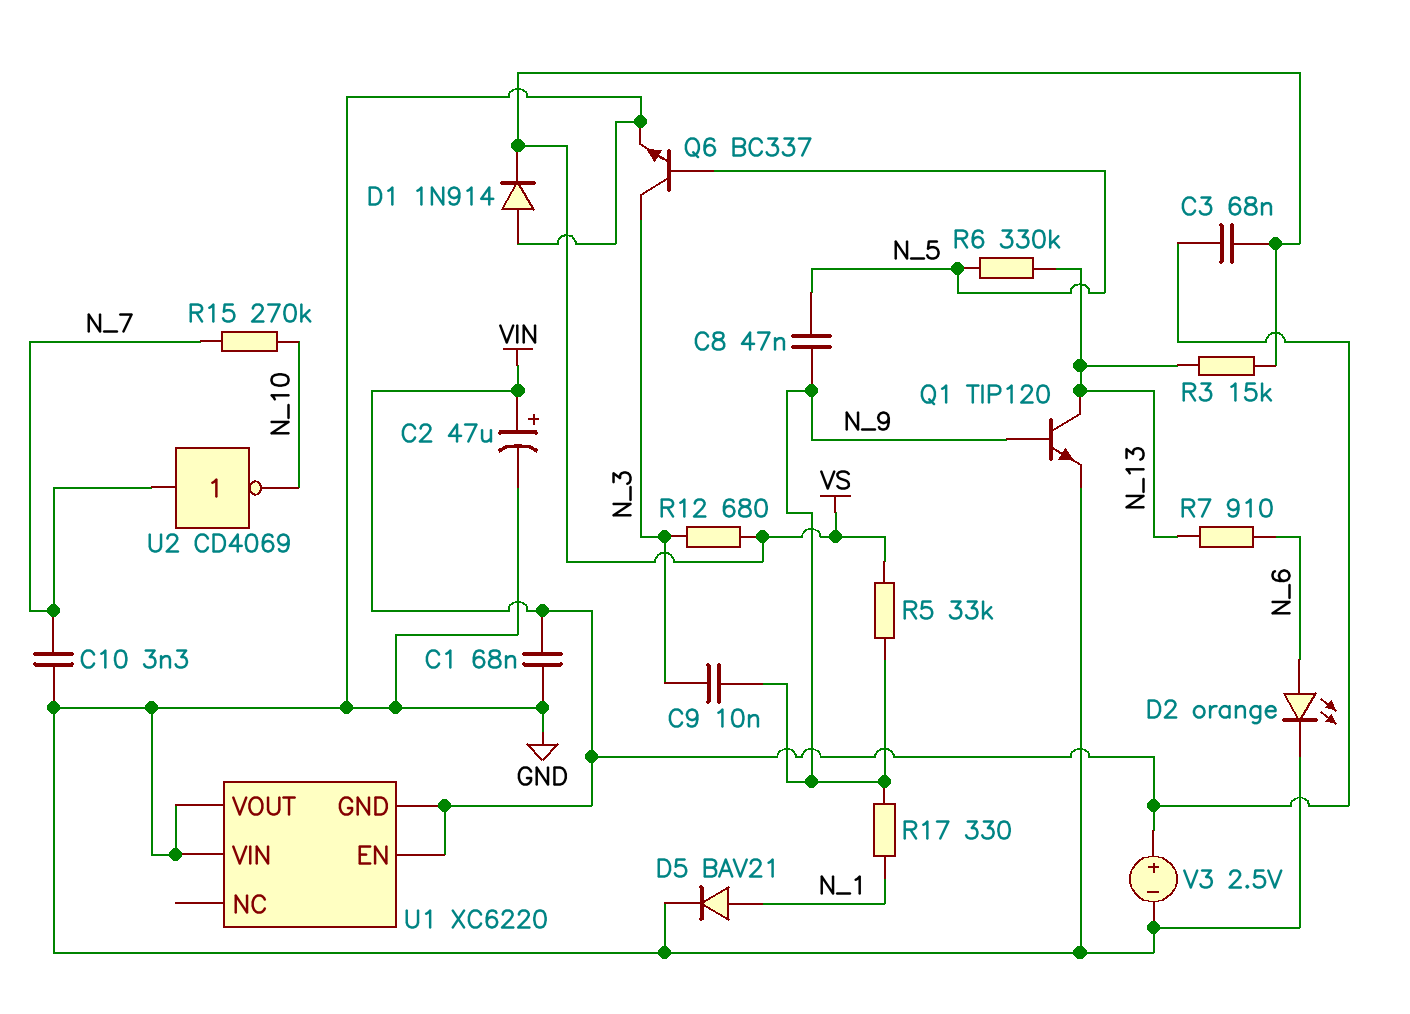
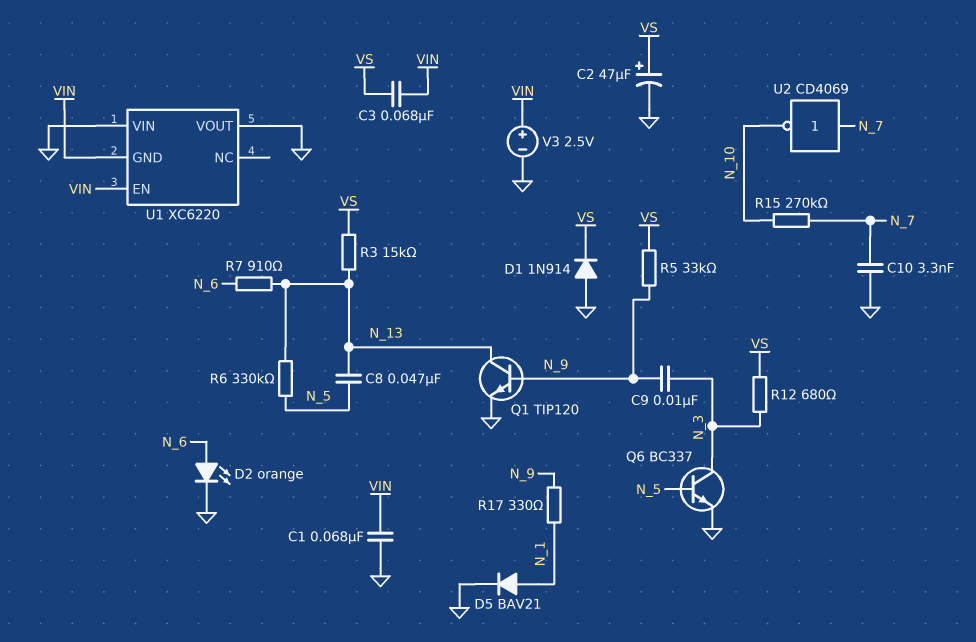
C2: 47uF (plus VIN, minus GND) -> 47uF (plus VS, minus GND)
C8: 47nF (N_5, N_9) -> 47nF (N_5, N_13)

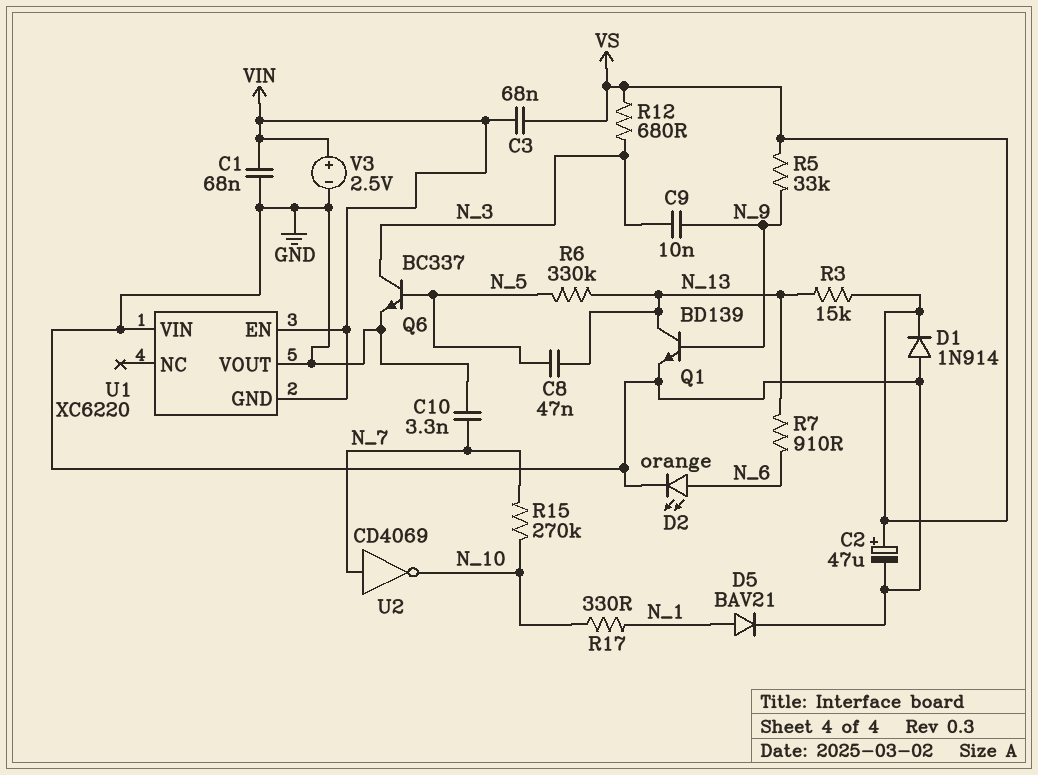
Q1: NPN TIP120 (B N_9, C N_13, E GND) -> NPN BD139 (B N_9, C N_13, E GND)
R17: 330 (N_1, N_9) -> 330 (N_1, N_10)

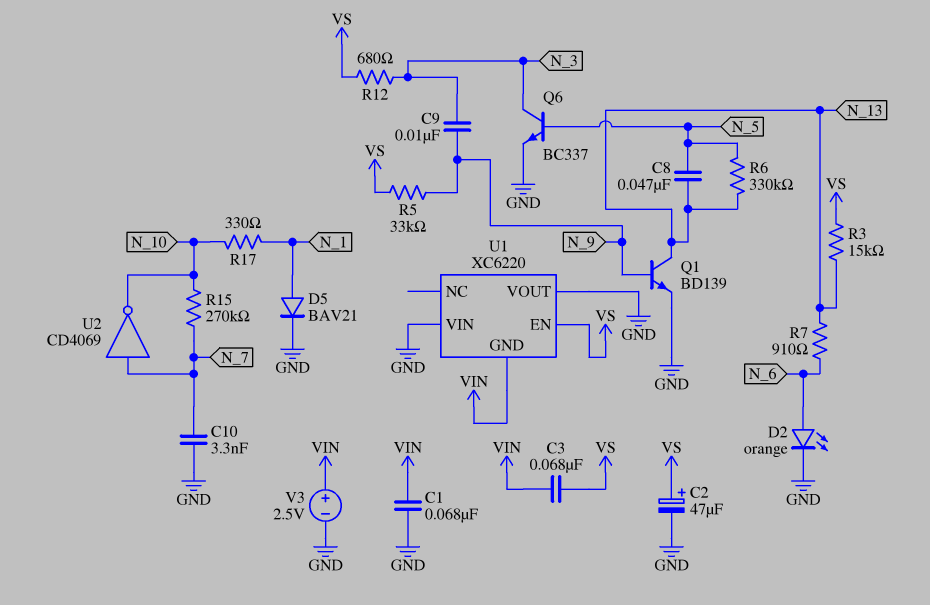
D1: diode 1N914 (A GND, K VS) -> none
U1 pin EN: VIN -> VS

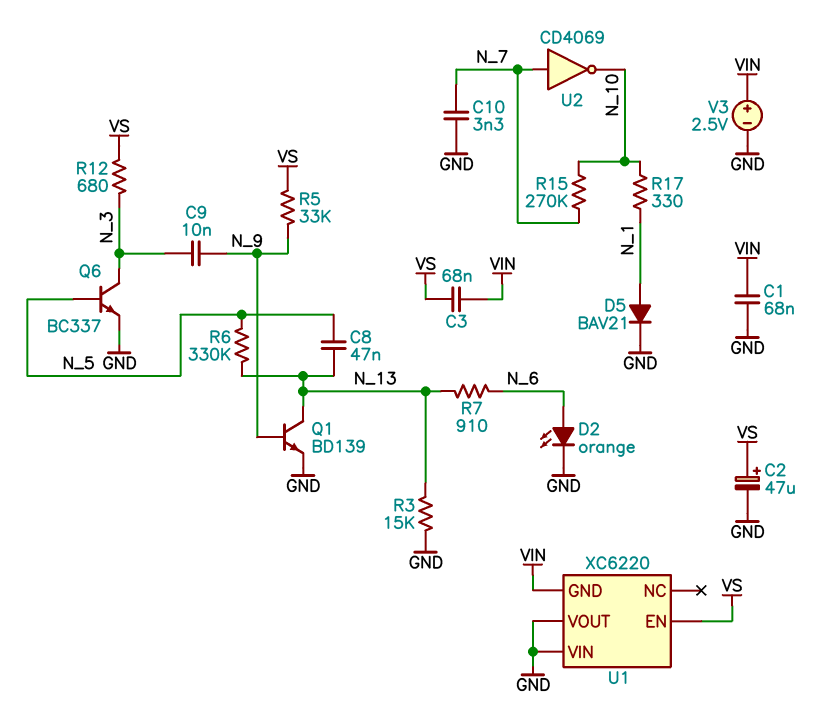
R3: 15k (N_13, VS) -> 15k (GND, N_13)

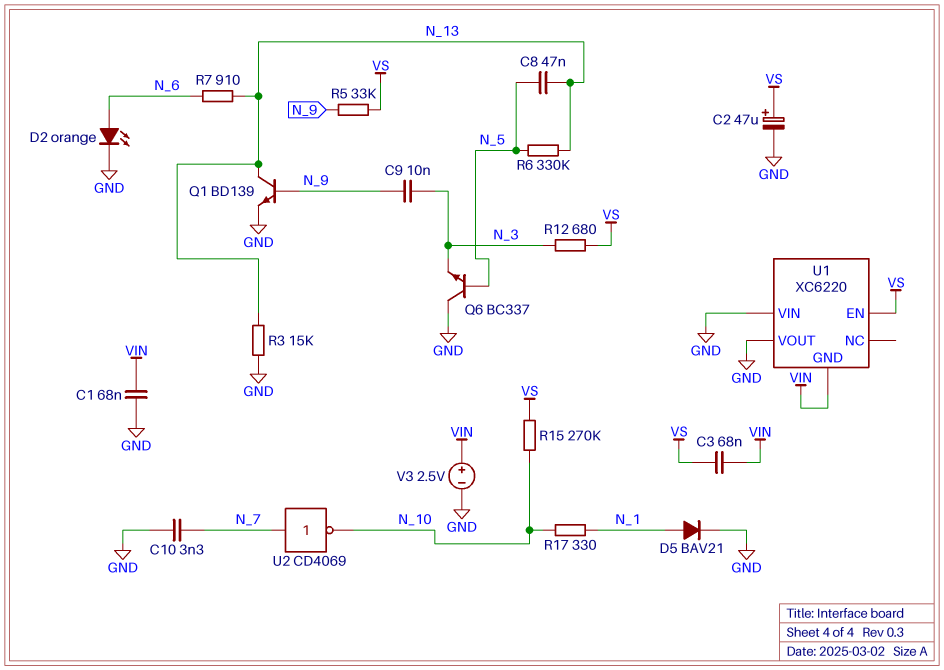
Q6: NPN BC337 (B N_5, C N_3, E GND) -> NPN BC337 (B N_5, C GND, E N_3)
R15: 270k (N_7, N_10) -> 270k (N_10, VS)

